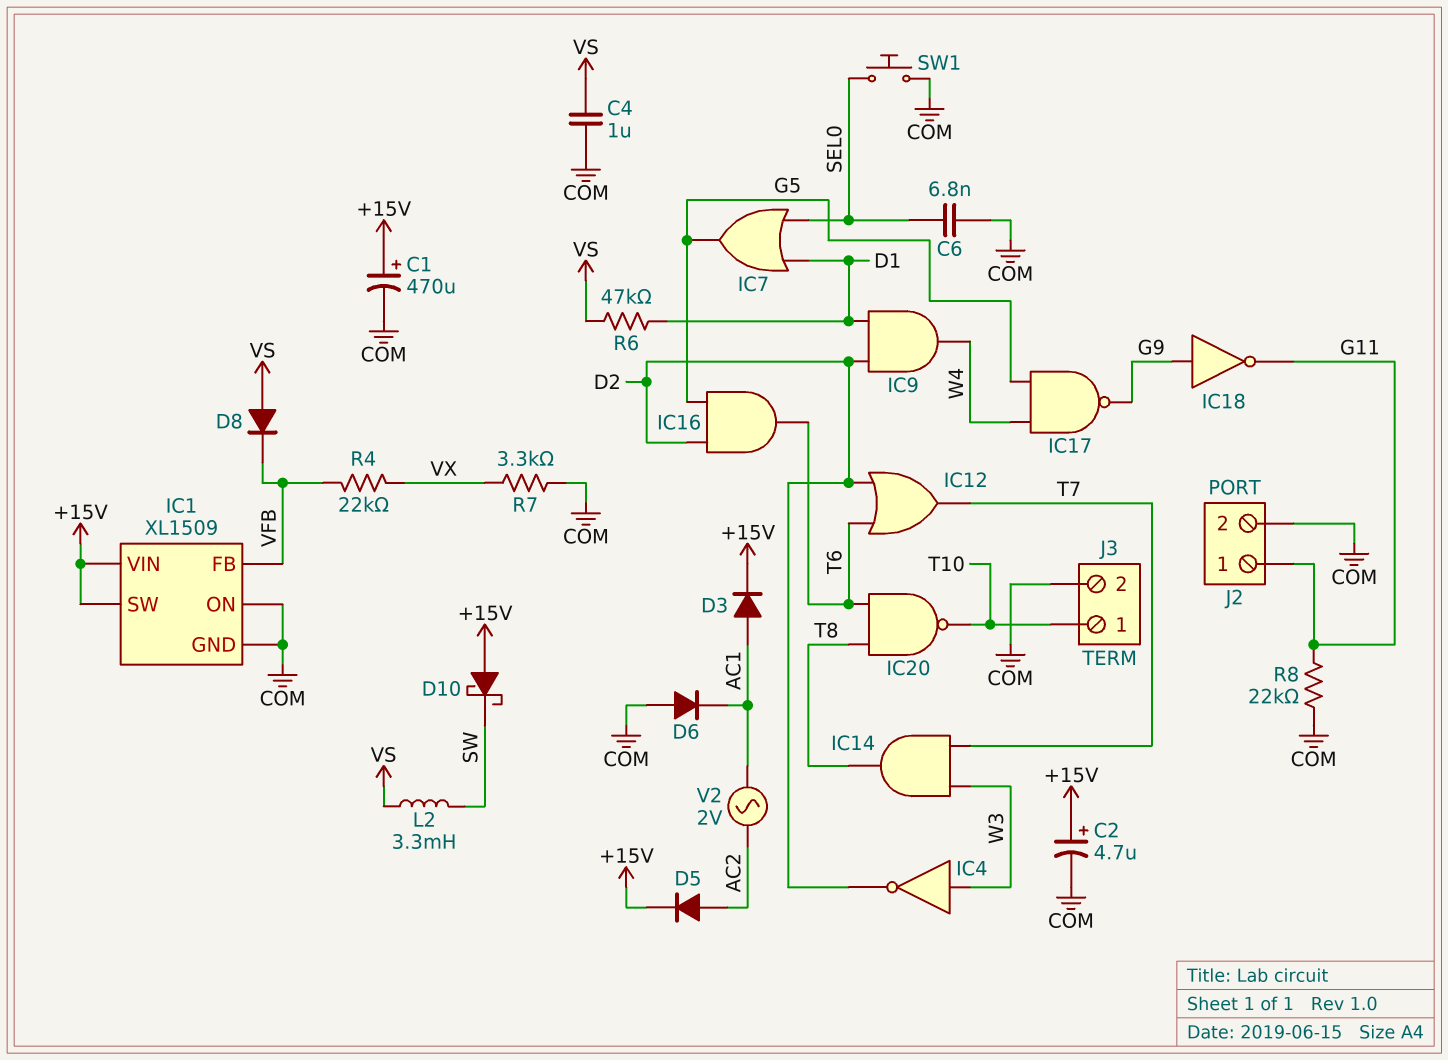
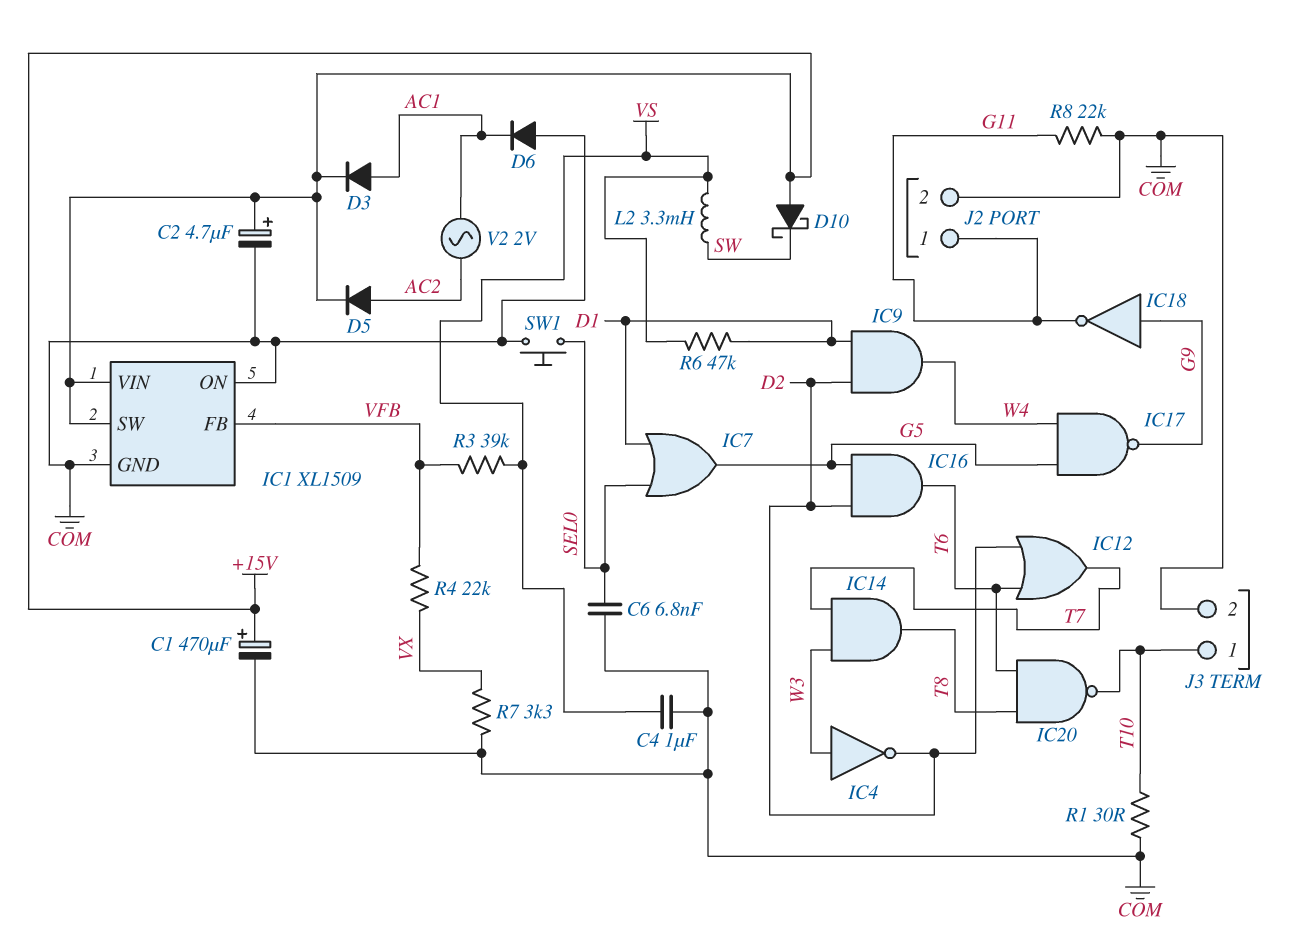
D8: diode (A VS, K VFB) -> none
R1: none -> 30 (COM, T10)
R3: none -> 39k (VFB, VS)

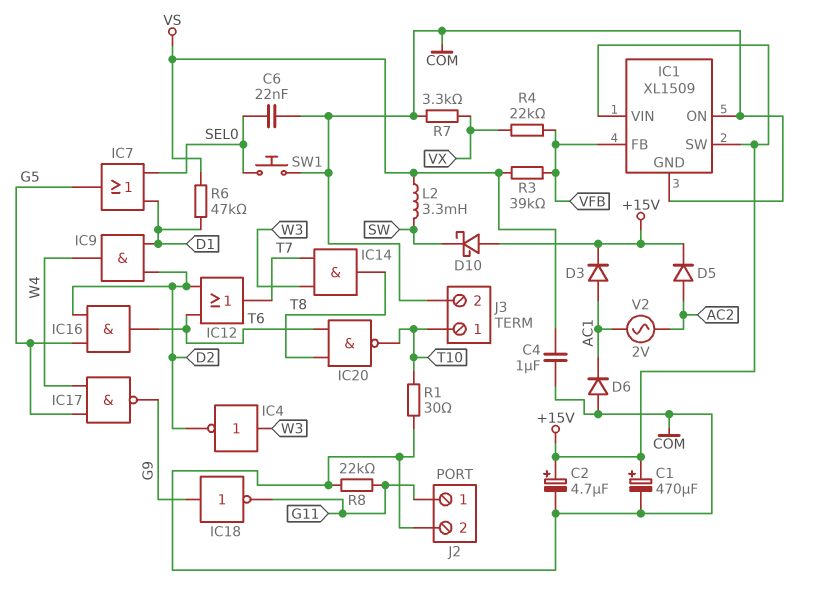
C6: 6.8nF (COM, SEL0) -> 22nF (COM, SEL0)

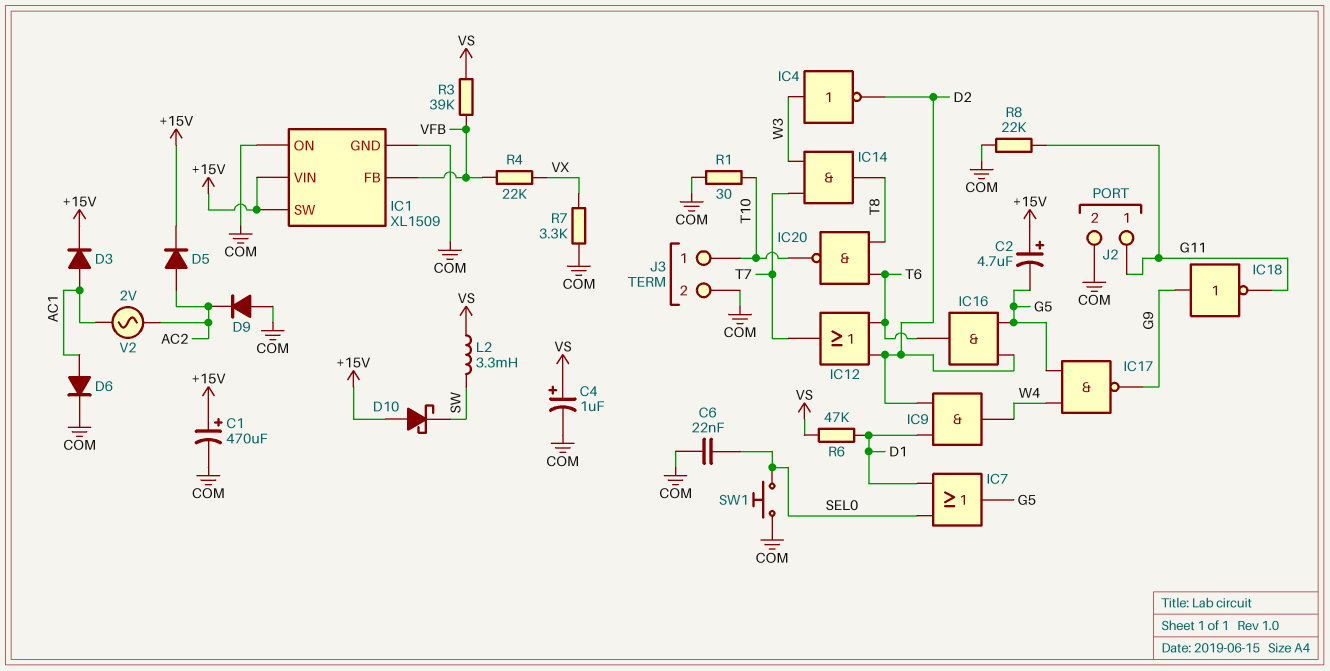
C2: 4.7uF (plus +15V, minus COM) -> 4.7uF (plus +15V, minus G5)
C4: 1uF (COM, VS) -> 1uF (plus VS, minus COM)
D6: diode (A COM, K AC1) -> diode (A AC1, K COM)
D9: none -> diode (A COM, K AC2)

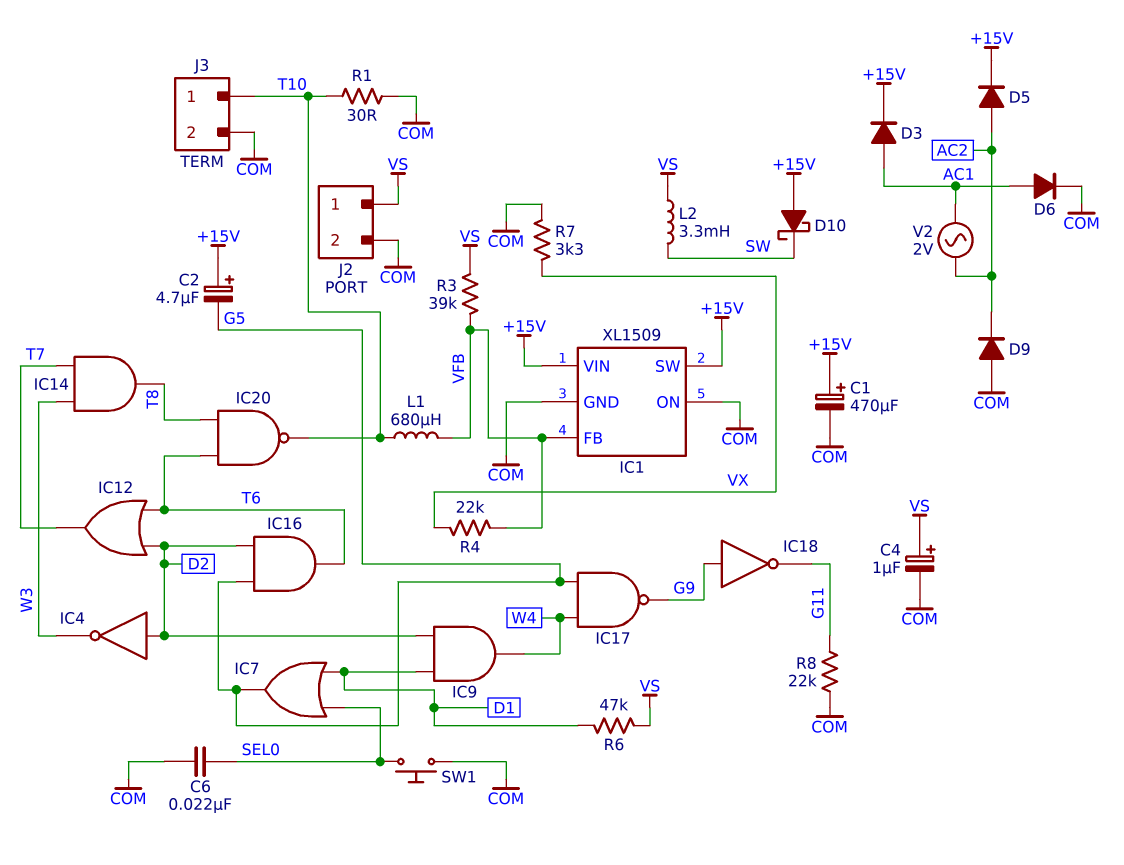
IC4: NOT (in W3, out D2) -> NOT (in D2, out W3)
J2 pin 1: G11 -> VS
L1: none -> 680uH (T10, VFB)

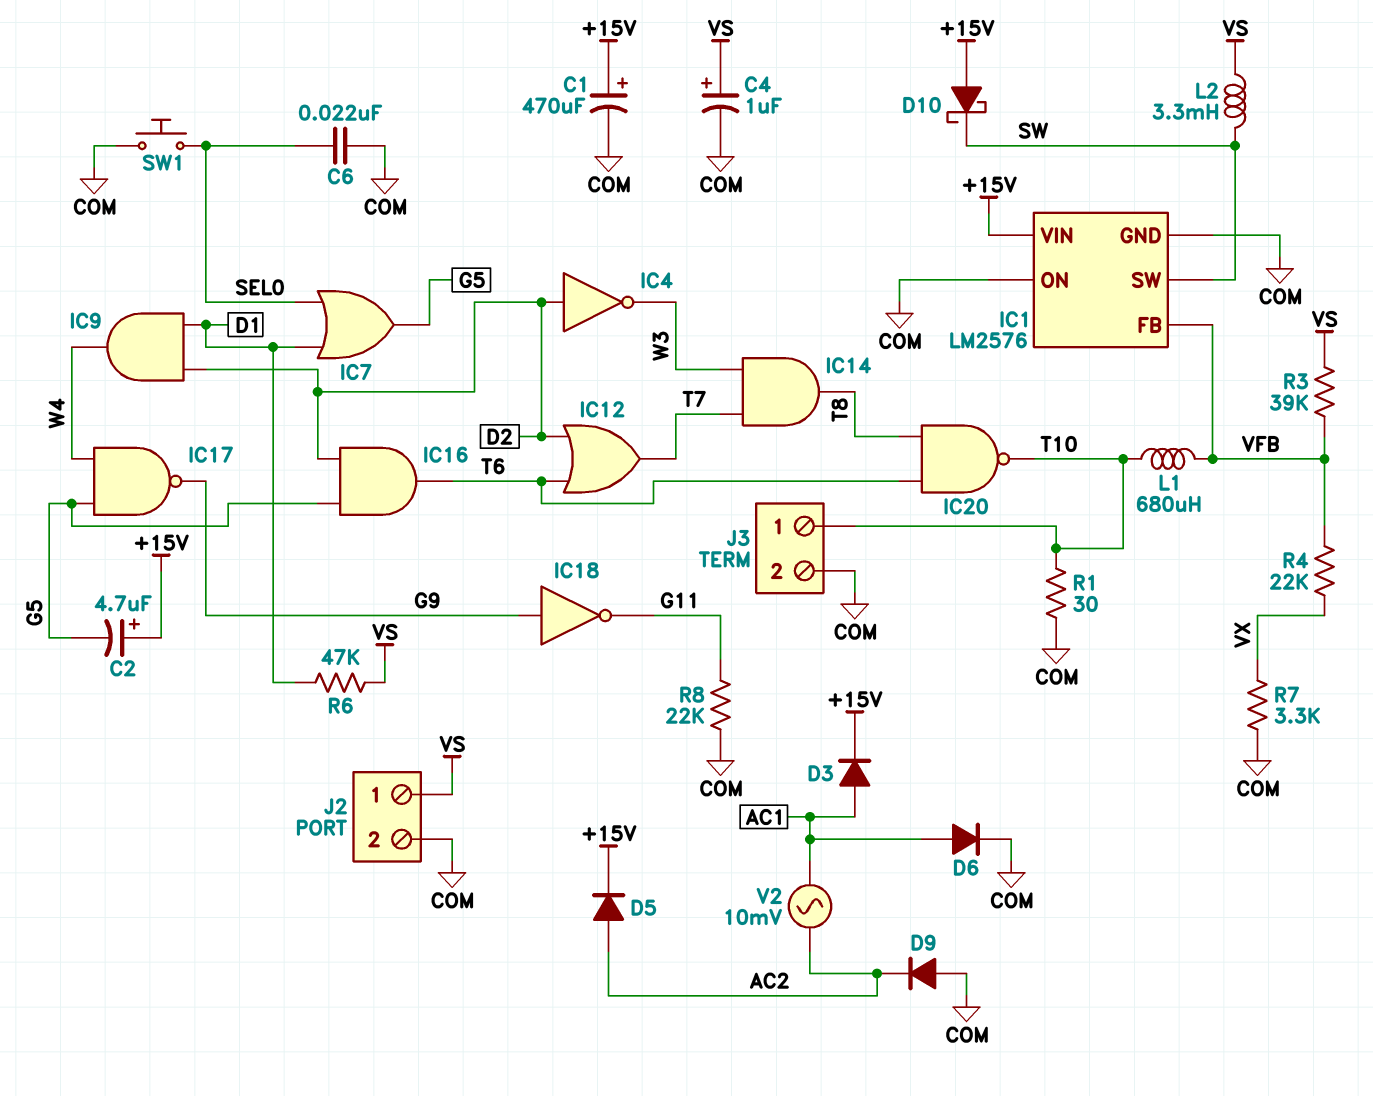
IC1: XL1509 -> LM2576
IC1 pin SW: +15V -> SW
V2: AC 2V (AC1, AC2) -> AC 10mV (AC1, AC2)

